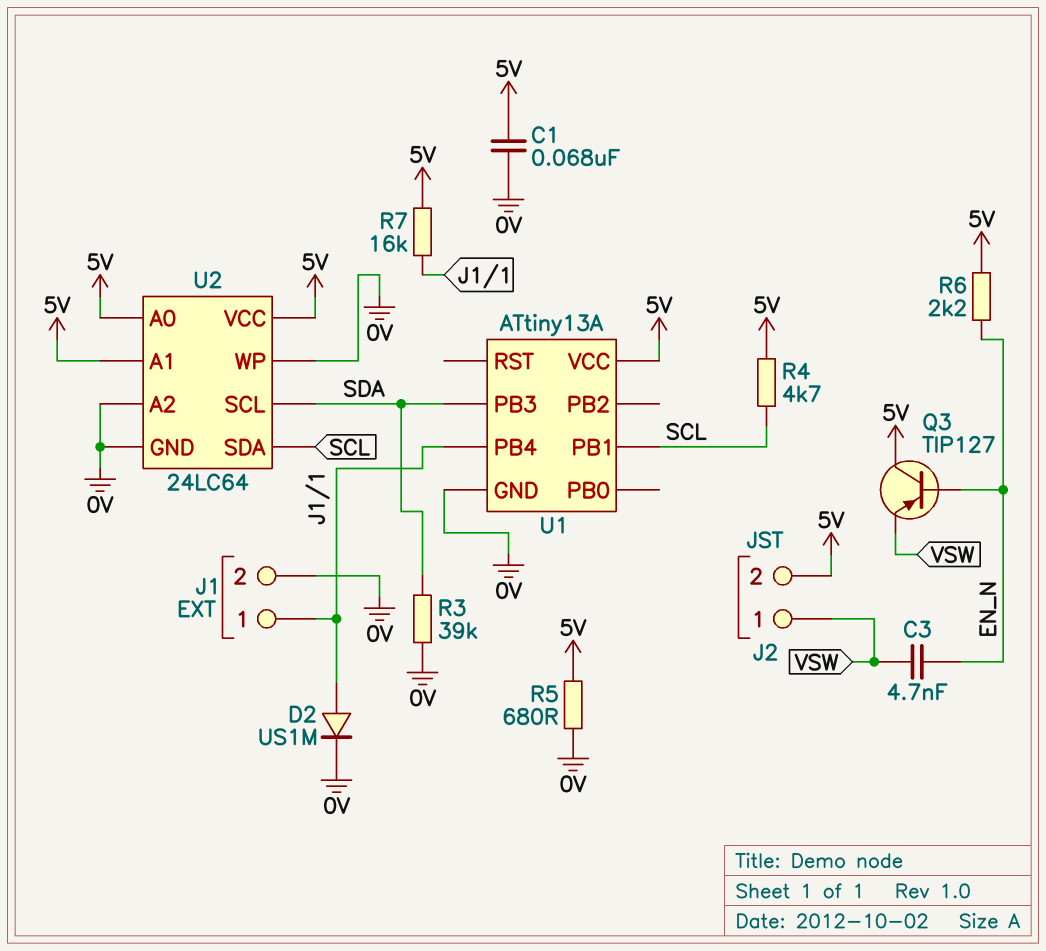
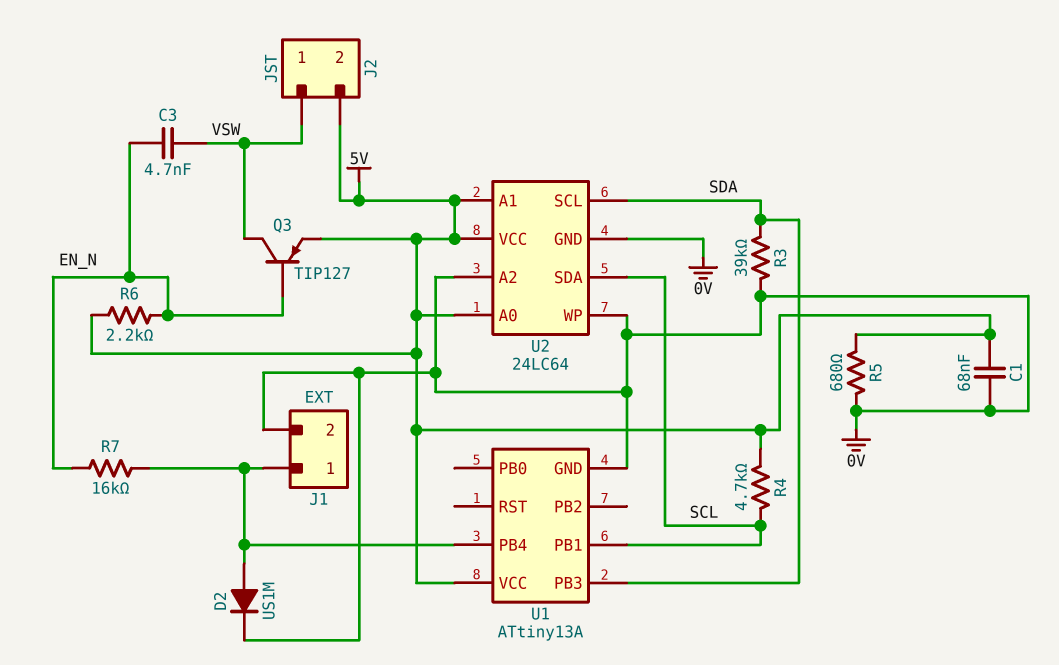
Q3: PNP TIP127 (B EN_N, C 5V, E VSW) -> PNP TIP127 (B EN_N, C VSW, E 5V)
R7: 16k (5V, J1/1) -> 16k (EN_N, J1/1)

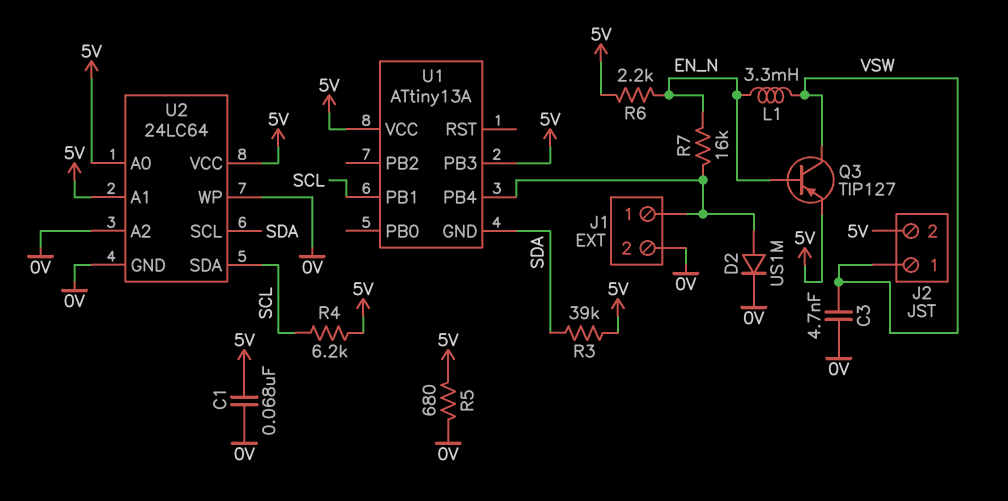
C3: 4.7nF (EN_N, VSW) -> 4.7nF (0V, VSW)
L1: none -> 3.3mH (EN_N, VSW)
R3: 39k (0V, SDA) -> 39k (5V, SDA)
R4: 4.7k (5V, SCL) -> 6.2k (5V, SCL)
U1 pin GND: 0V -> SDA
U1 pin PB3: SDA -> 5V

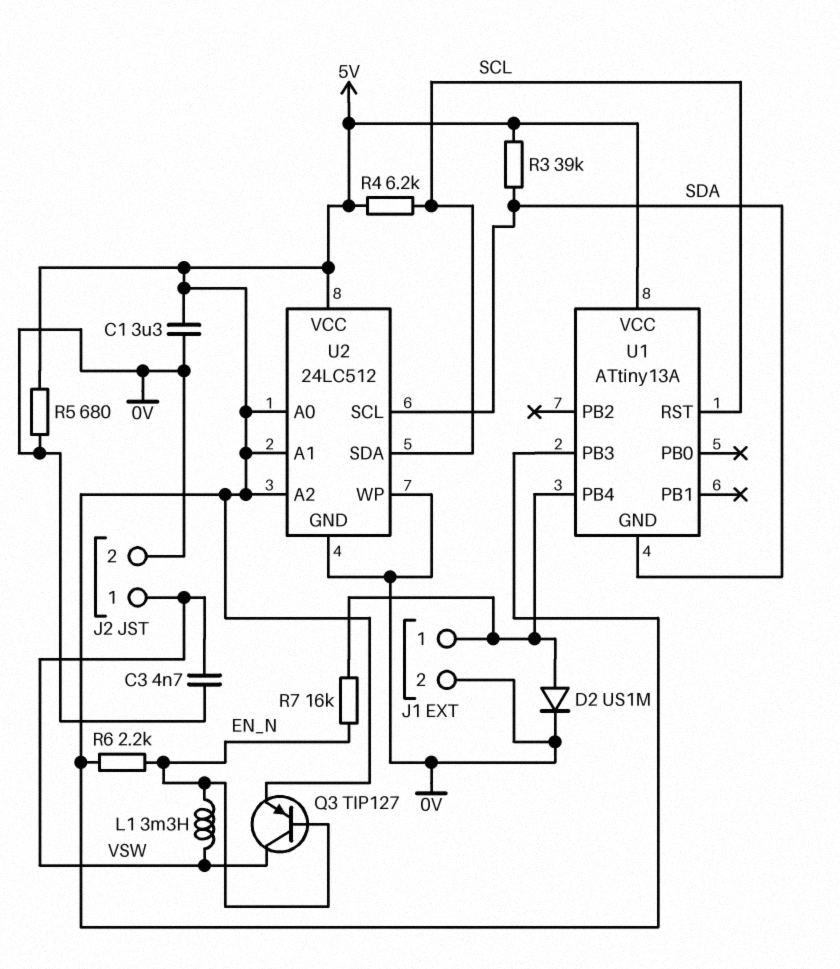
C1: 68nF (0V, 5V) -> 3.3uF (0V, 5V)
J2 pin 2: 5V -> 0V
U1 pin PB1: SCL -> none
U1 pin RST: none -> SCL
U2: 24LC64 -> 24LC512
U2 pin A2: 0V -> 5V

